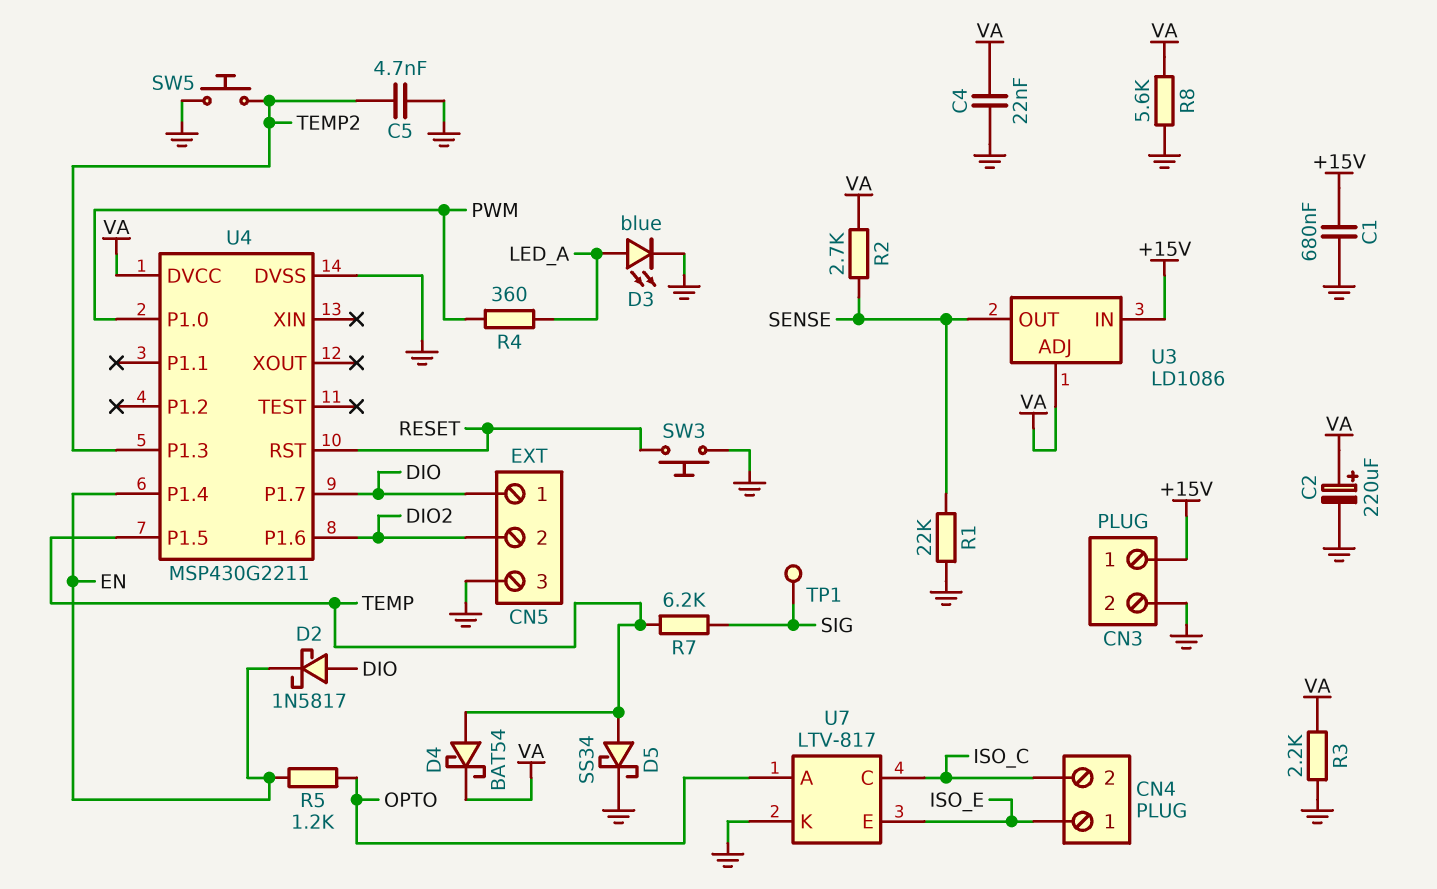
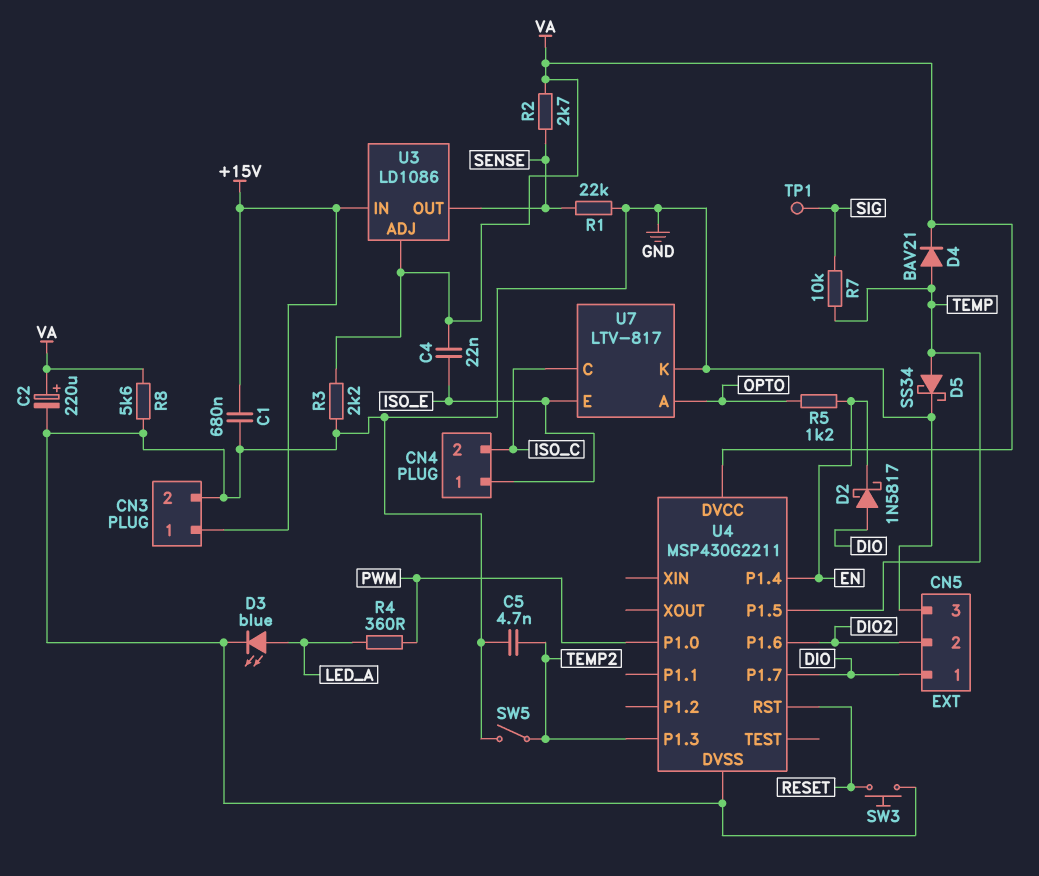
C4: 22nF (GND, VA) -> 22nF (ISO_E, VA)
D4: schottky BAT54 (A TEMP, K VA) -> diode BAV21 (A TEMP, K VA)
R7: 6.2k (SIG, TEMP) -> 10k (SIG, TEMP)
SW5: button (GND, TEMP2) -> switch (GND, TEMP2)

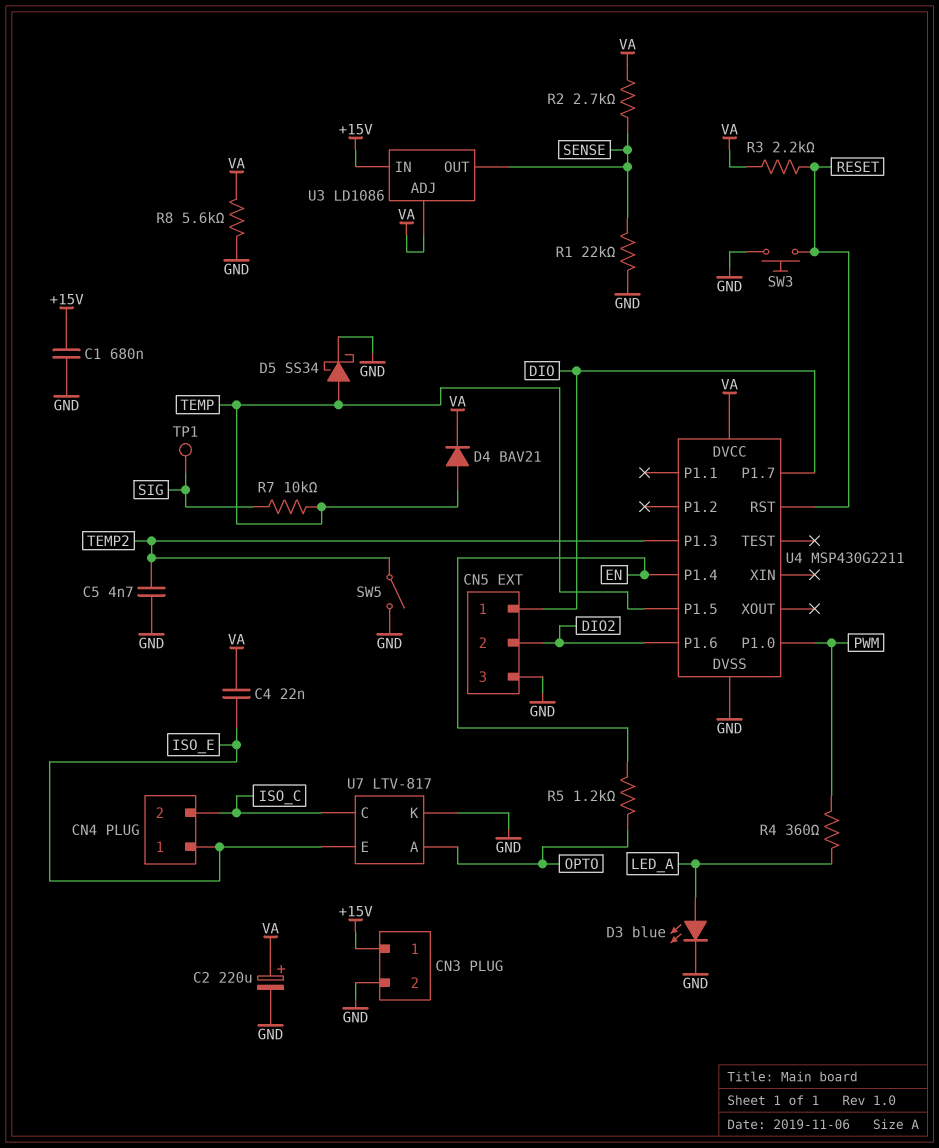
D2: schottky 1N5817 (A DIO, K EN) -> none
R3: 2.2k (GND, VA) -> 2.2k (RESET, VA)

